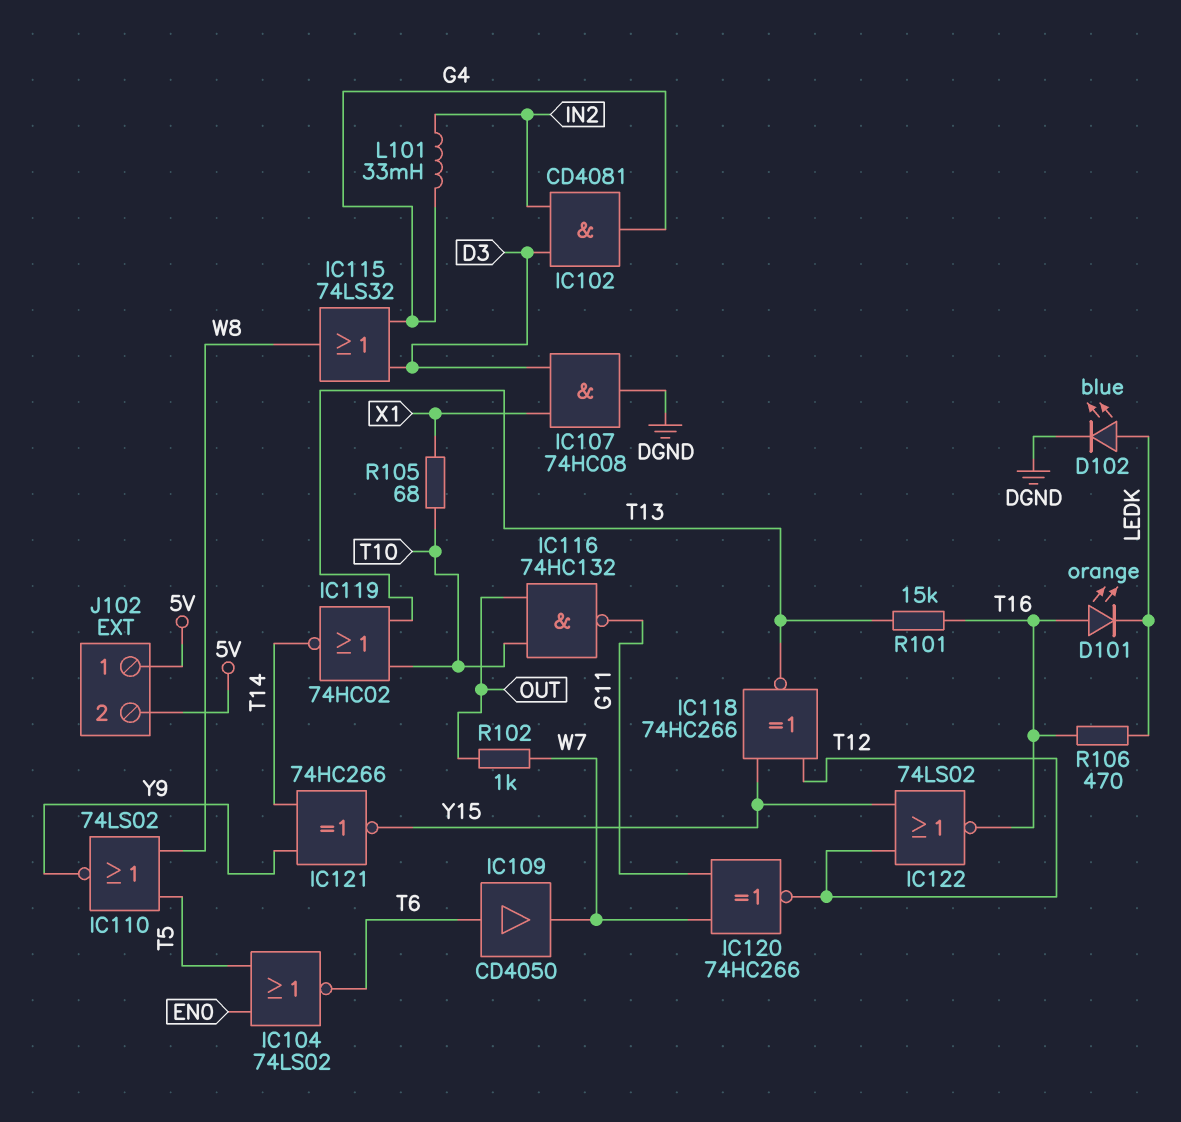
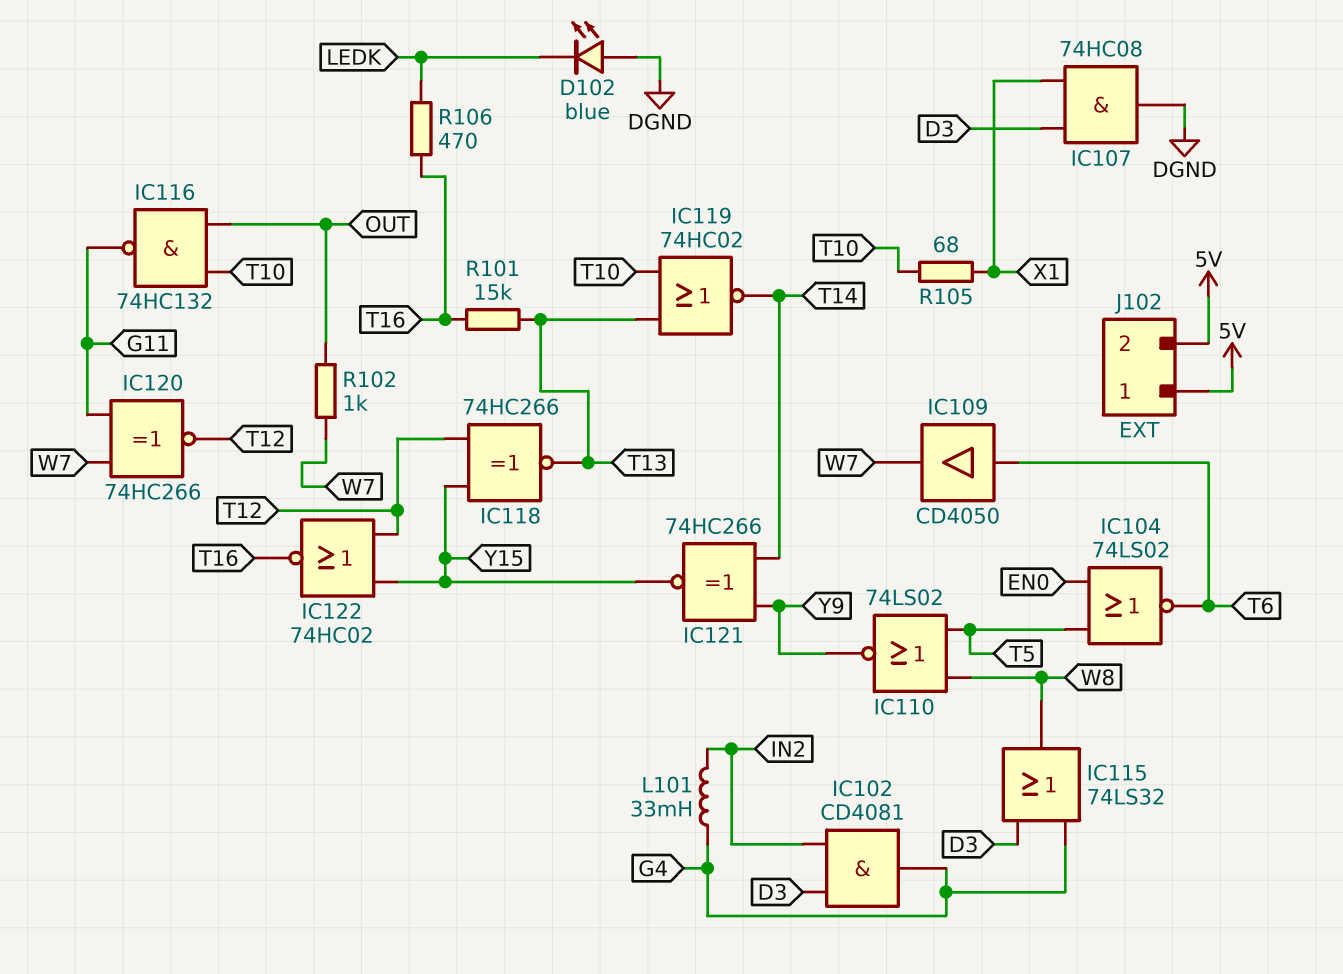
D101: LED orange (A T16, K LEDK) -> none
D102: LED blue (A LEDK, K DGND) -> LED blue (A DGND, K LEDK)
IC122: NOR 74LS02 (in T12, in Y15, out T16) -> NOR 74HC02 (in T12, in Y15, out T16)

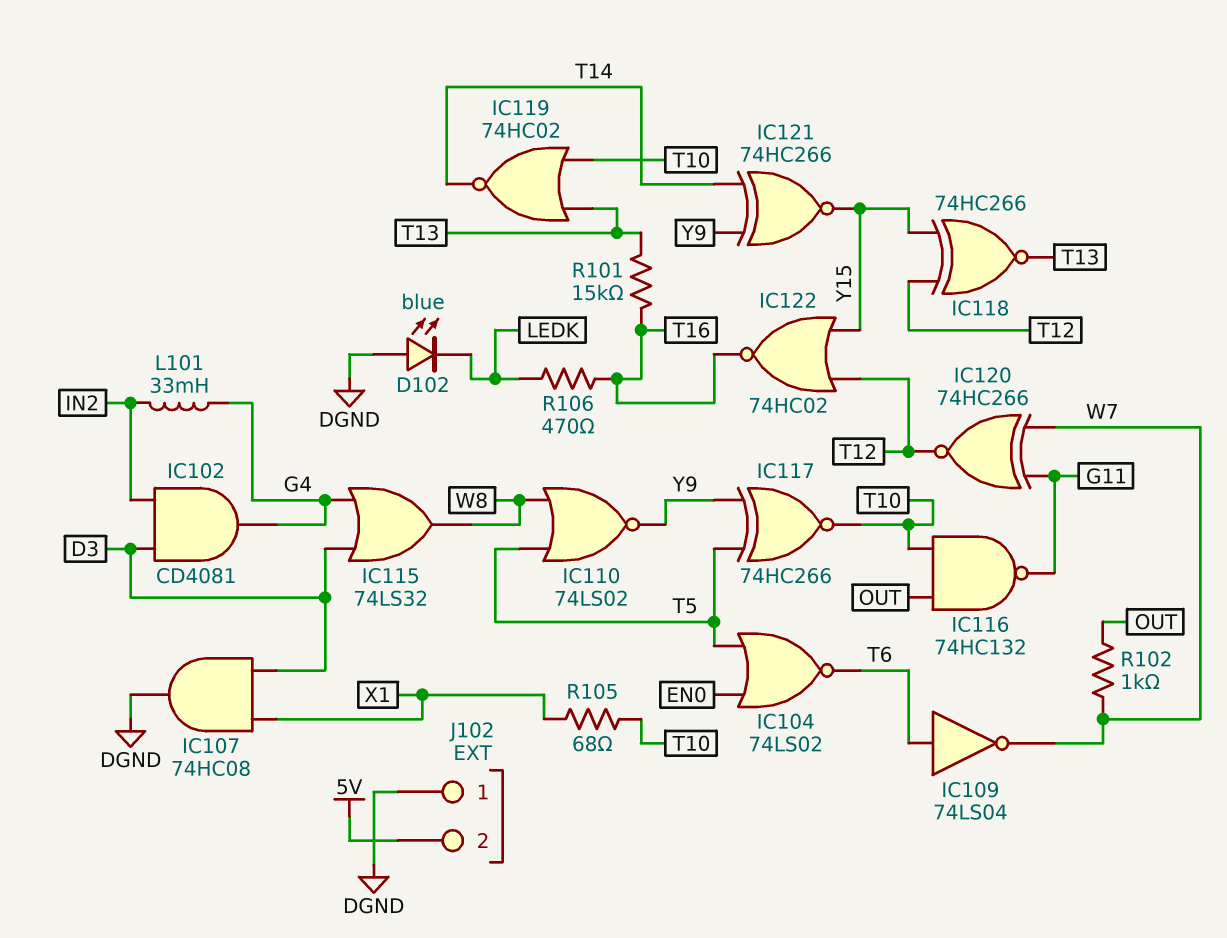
IC109: buffer CD4050 (in T6, out W7) -> NOT 74LS04 (in T6, out W7)
IC117: none -> XNOR 74HC266 (in T5, in Y9, out T10)
J102 pin 1: 5V -> DGND

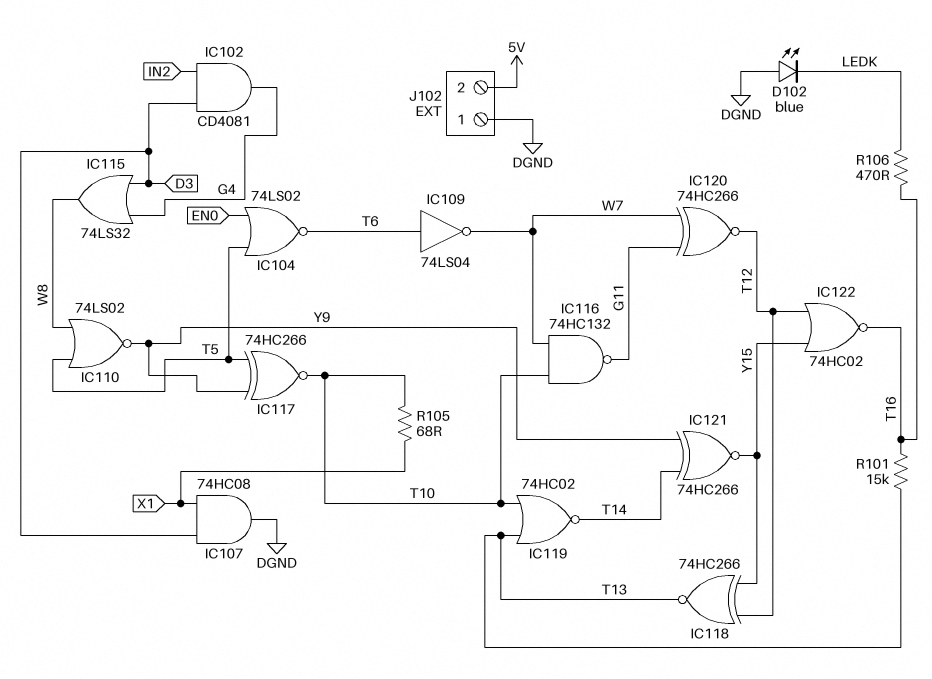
IC116: NAND 74HC132 (in OUT, in T10, out G11) -> NAND 74HC132 (in T10, in W7, out G11)
L101: 33mH (G4, IN2) -> none
R102: 1k (OUT, W7) -> none

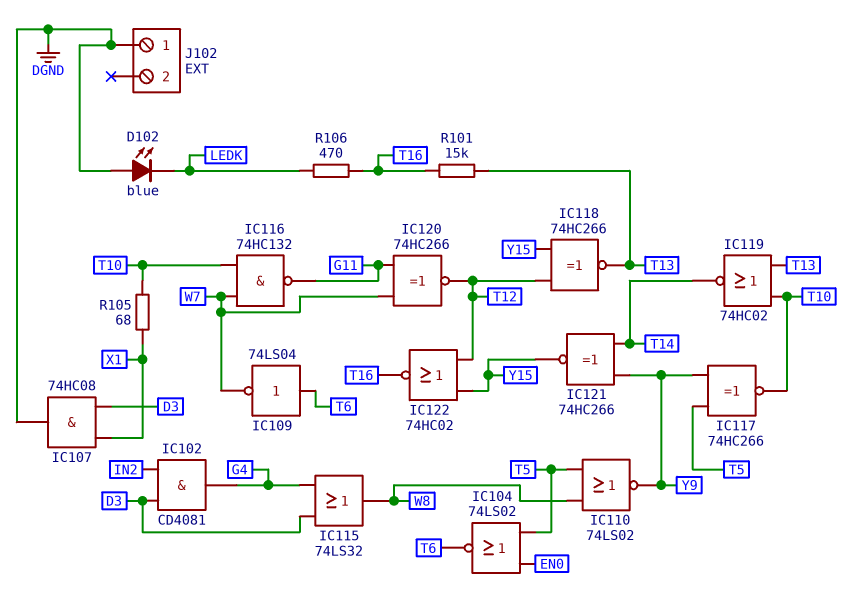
J102 pin 2: 5V -> none

